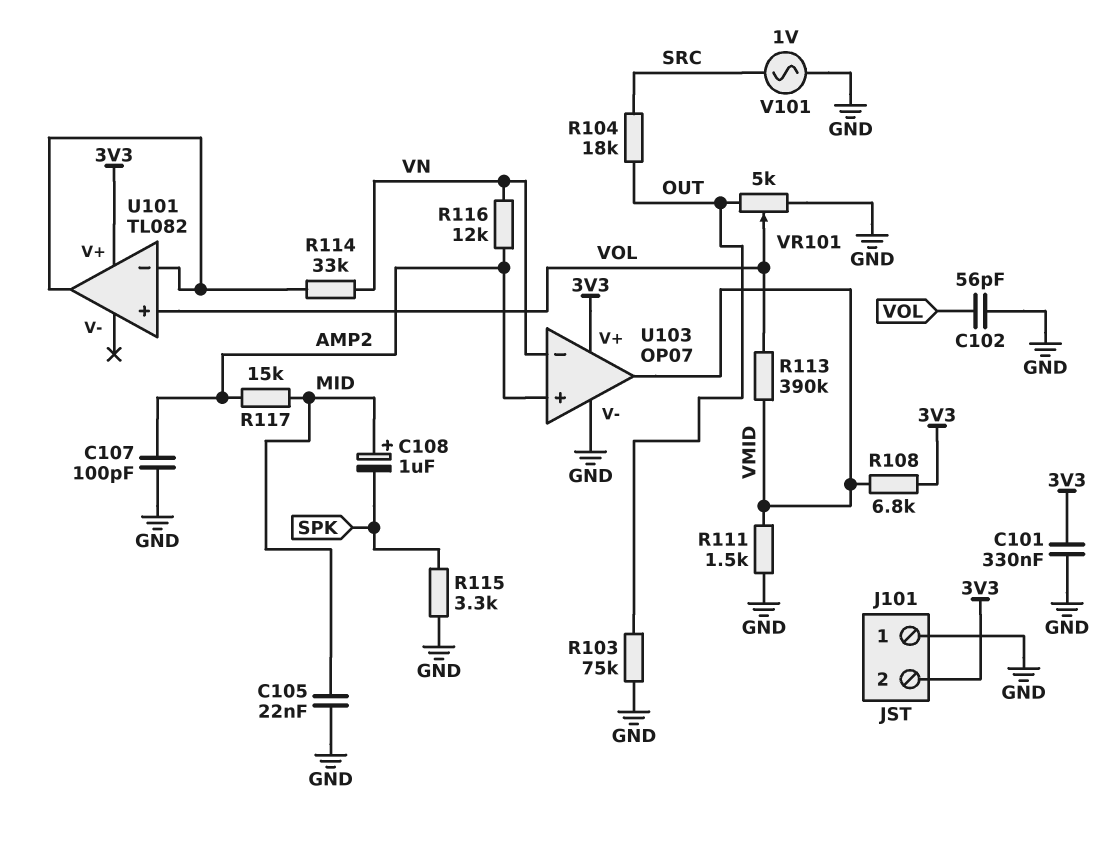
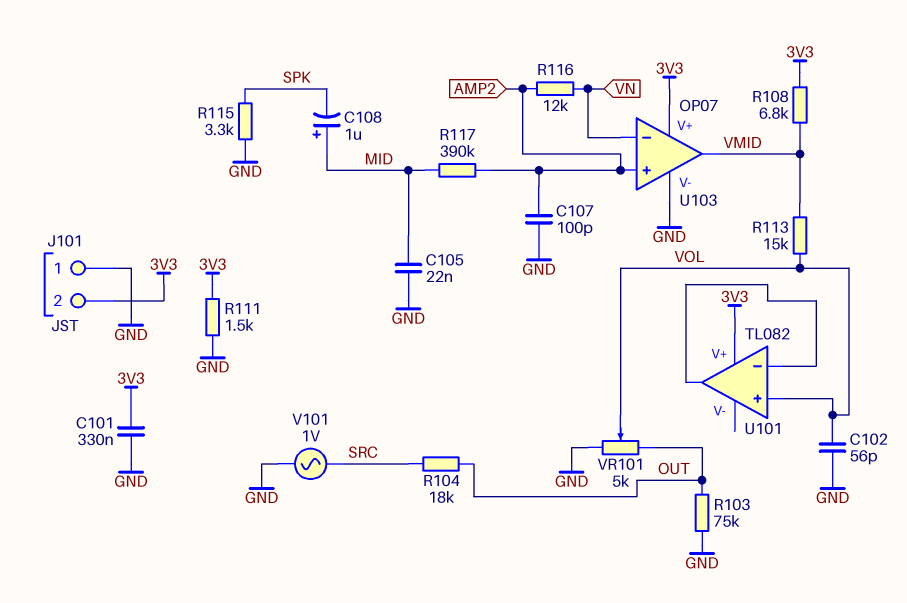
R111: 1.5k (GND, VMID) -> 1.5k (3V3, GND)
R113: 390k (VMID, VOL) -> 15k (VMID, VOL)
R114: 33k (U101/in-, VN) -> none
R117: 15k (AMP2, MID) -> 390k (AMP2, MID)

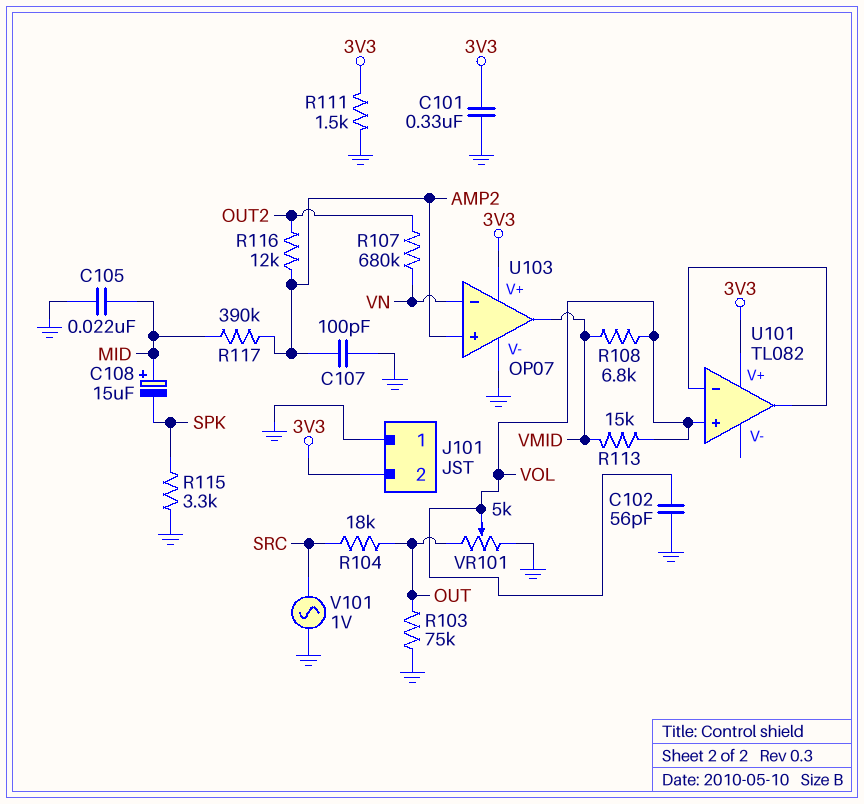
C108: 1uF (plus MID, minus SPK) -> 15uF (plus MID, minus SPK)
R107: none -> 680k (OUT2, VN)
R108: 6.8k (3V3, VMID) -> 6.8k (VMID, VOL)
R116: 12k (AMP2, VN) -> 12k (AMP2, OUT2)

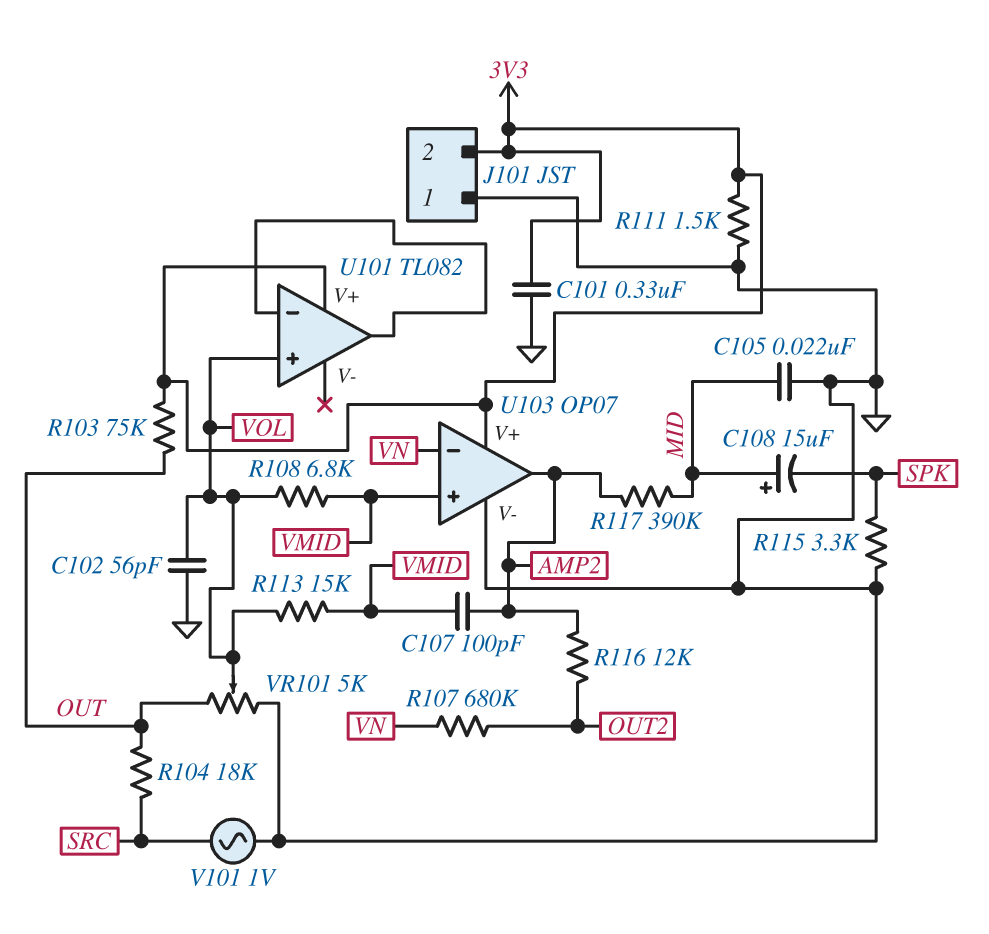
C107: 100pF (AMP2, GND) -> 100pF (AMP2, VMID)
R103: 75k (GND, OUT) -> 75k (3V3, OUT)
U103 pin in+: AMP2 -> VMID
U103 pin out: VMID -> AMP2

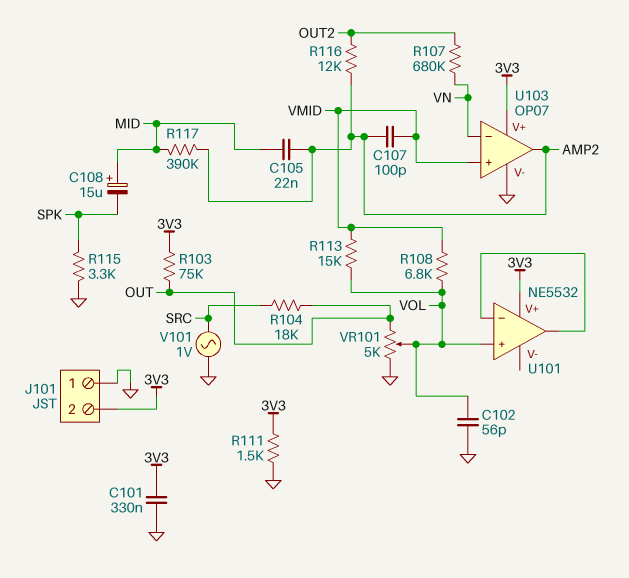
C105: 22nF (GND, MID) -> 22nF (AMP2, MID)
U101: TL082 -> NE5532

